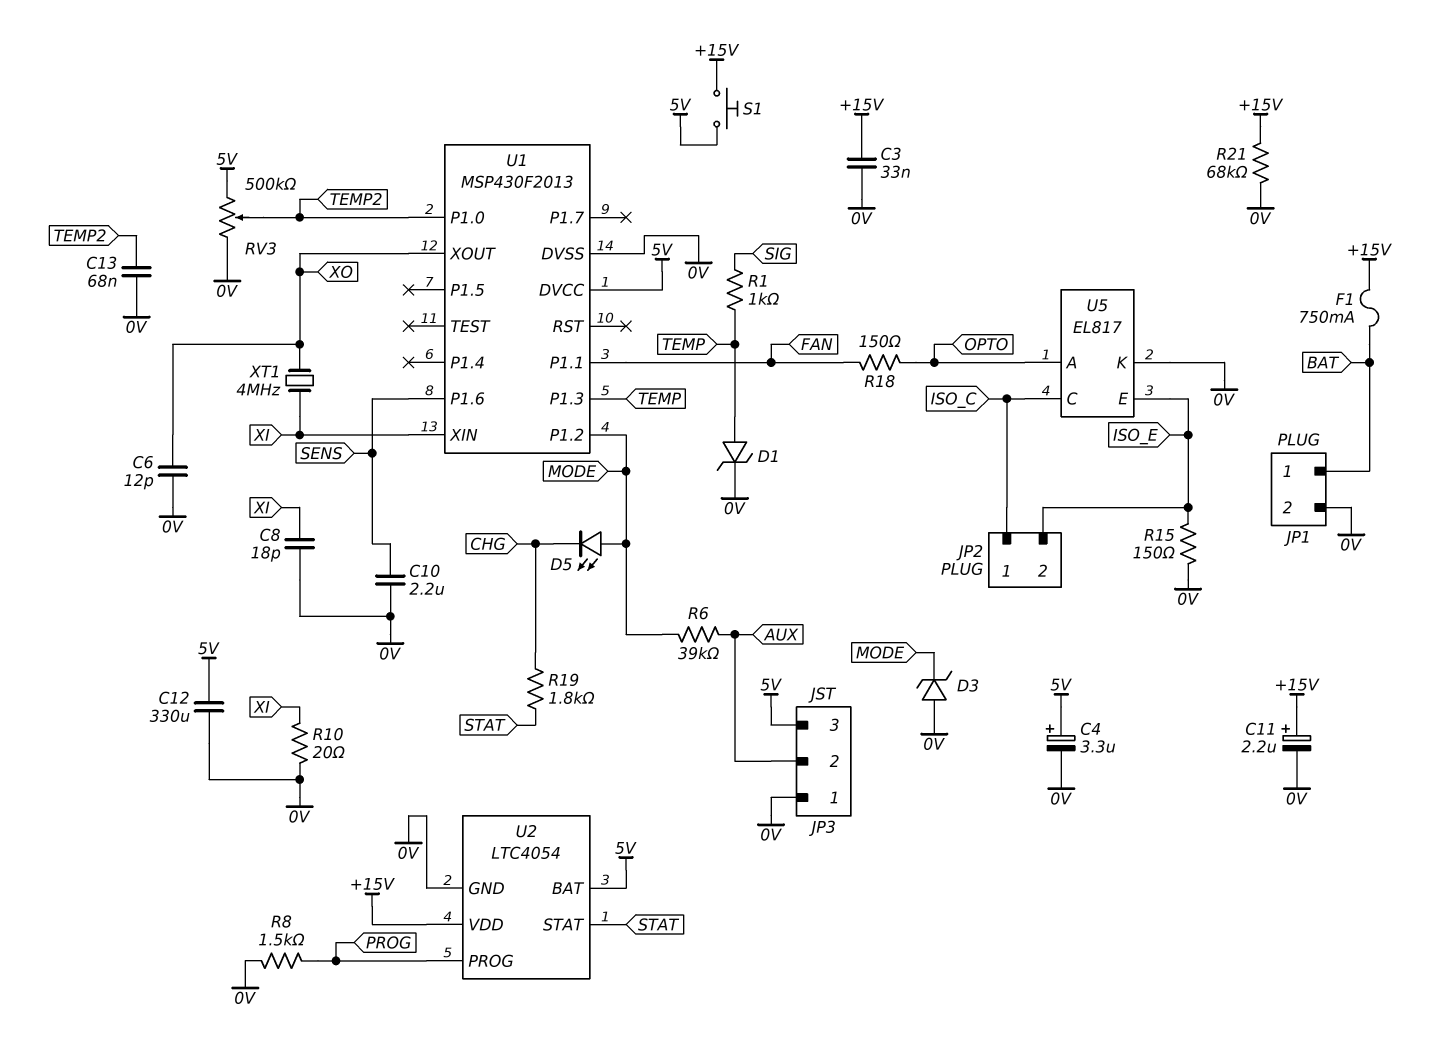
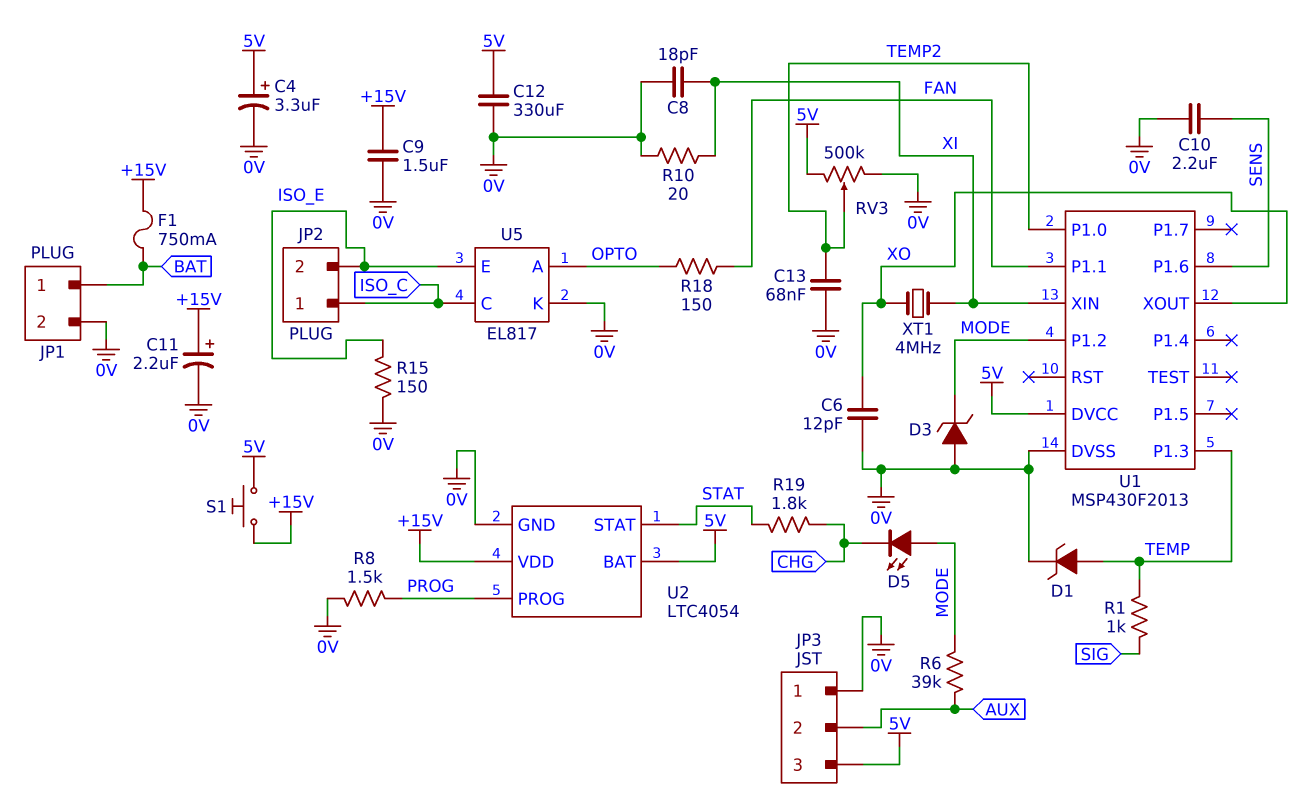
C3: 33nF (+15V, 0V) -> none
C9: none -> 1.5uF (+15V, 0V)
R21: 68k (+15V, 0V) -> none

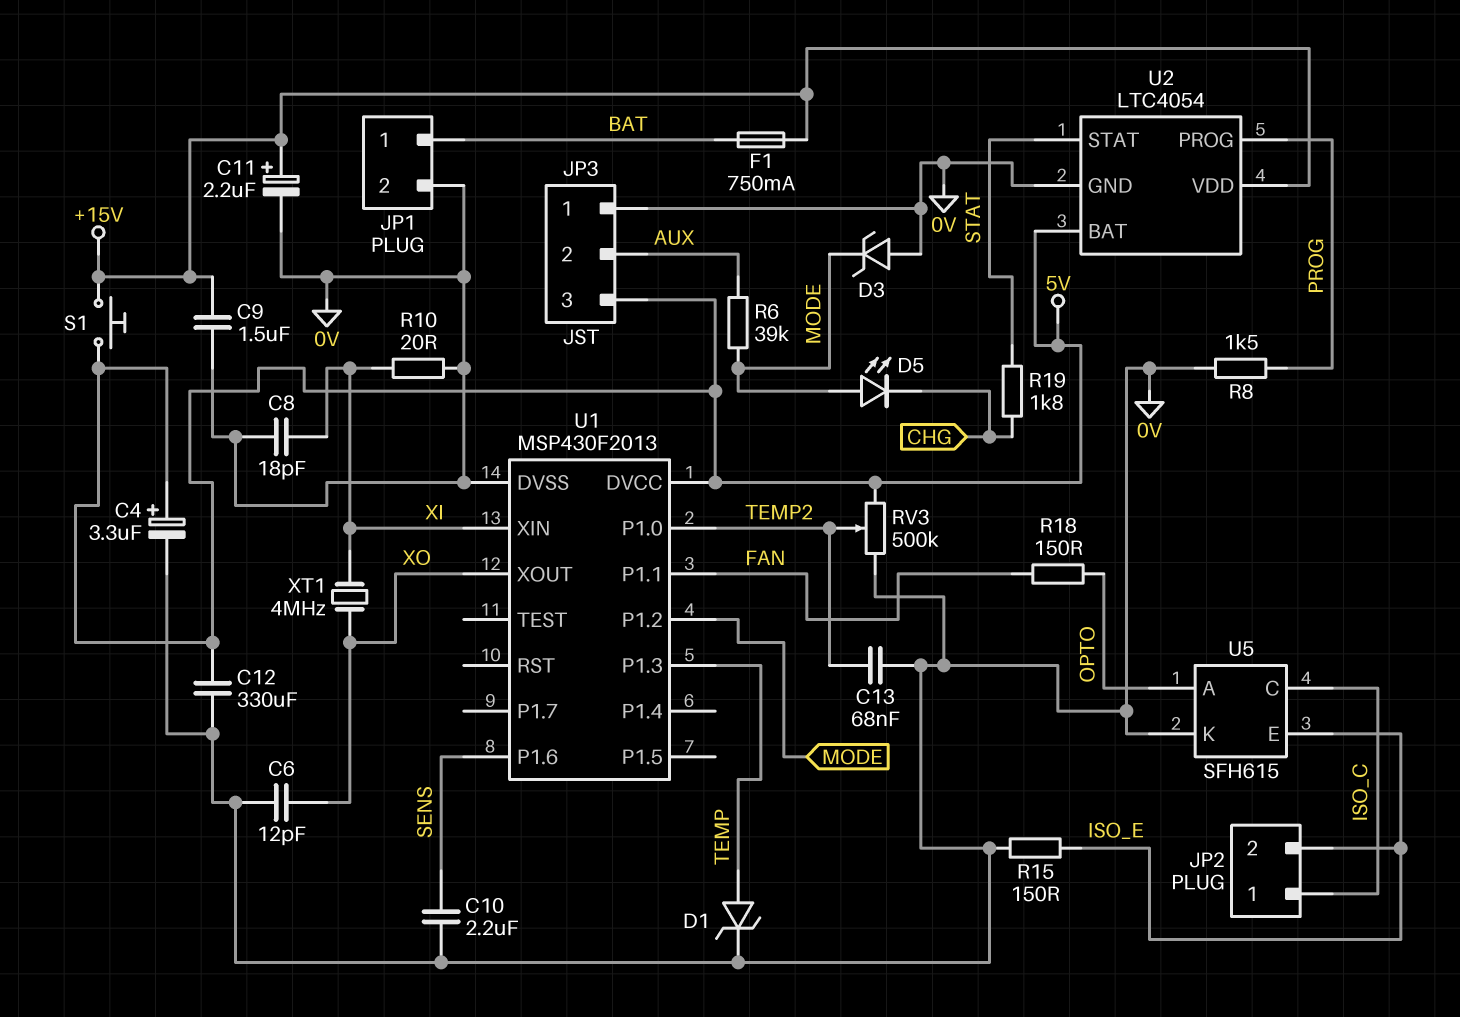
R1: 1k (SIG, TEMP) -> none
U5: EL817 -> SFH615

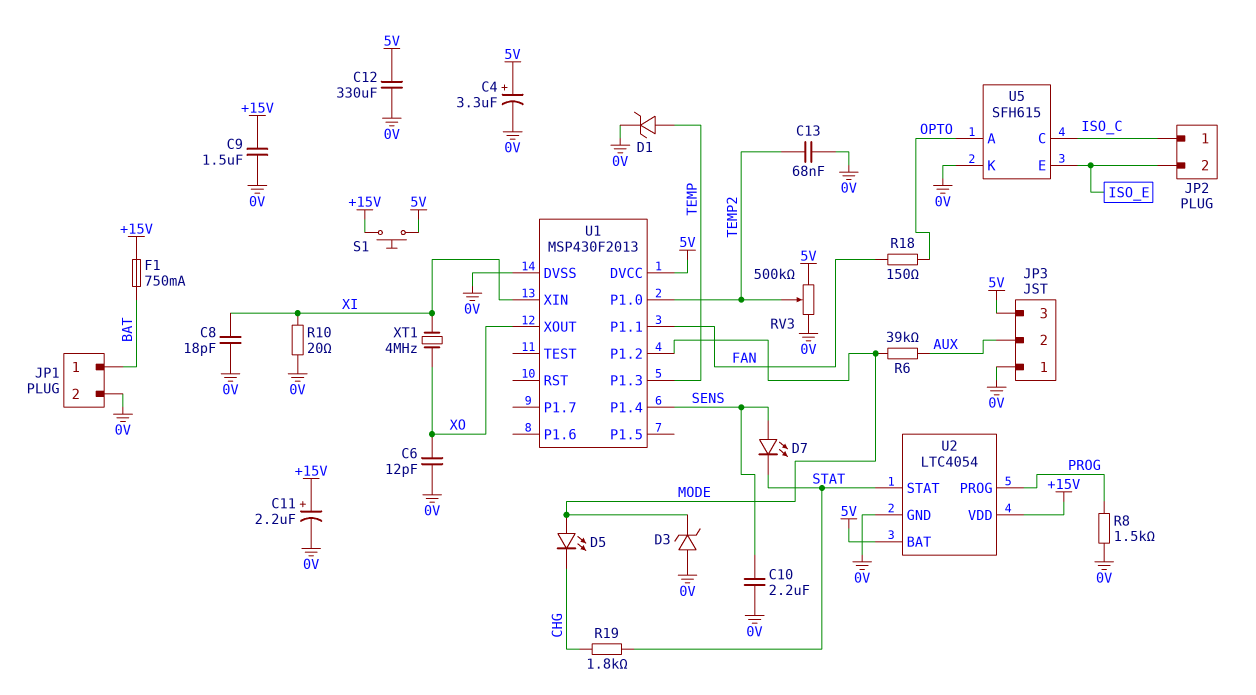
D7: none -> LED (A SENS, K STAT)
R15: 150 (0V, ISO_E) -> none
U1 pin P1.4: none -> SENS
U1 pin P1.6: SENS -> none

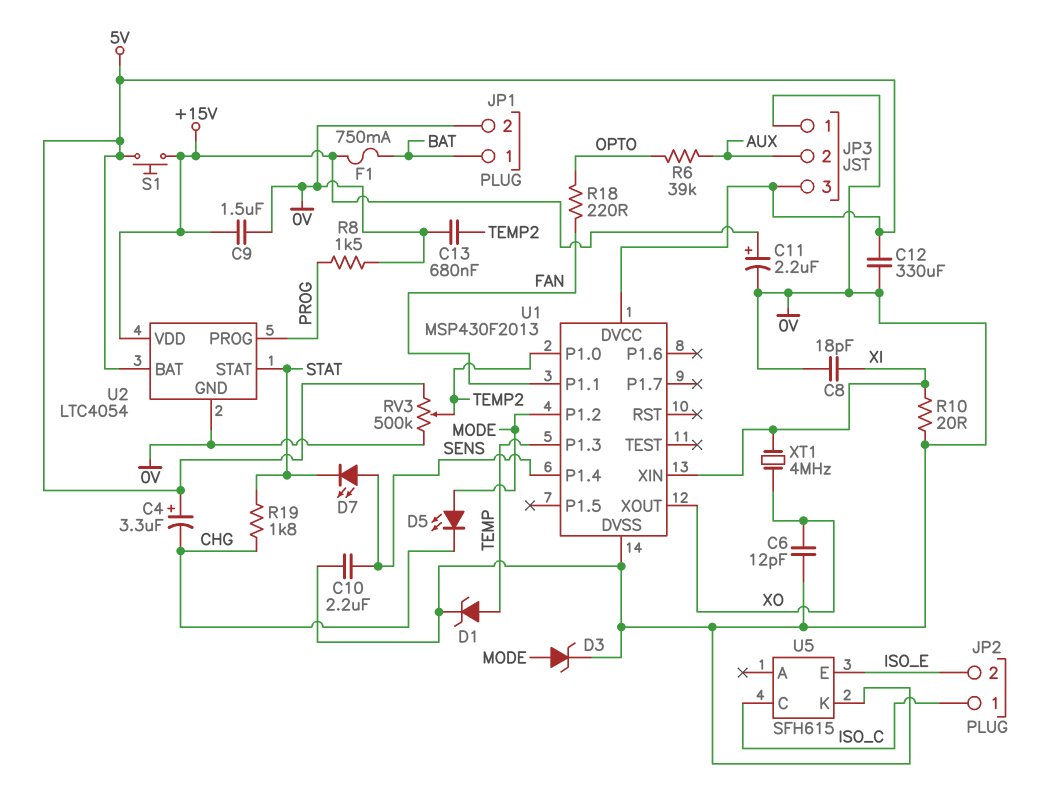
C4: 3.3uF (plus 5V, minus 0V) -> 3.3uF (plus 5V, minus CHG)
C13: 68nF (0V, TEMP2) -> 680nF (0V, TEMP2)
D3: zener (A 0V, K MODE) -> zener (A MODE, K 0V)
R6: 39k (AUX, MODE) -> 39k (AUX, OPTO)
R18: 150 (FAN, OPTO) -> 220 (FAN, OPTO)
U5 pin A: OPTO -> none

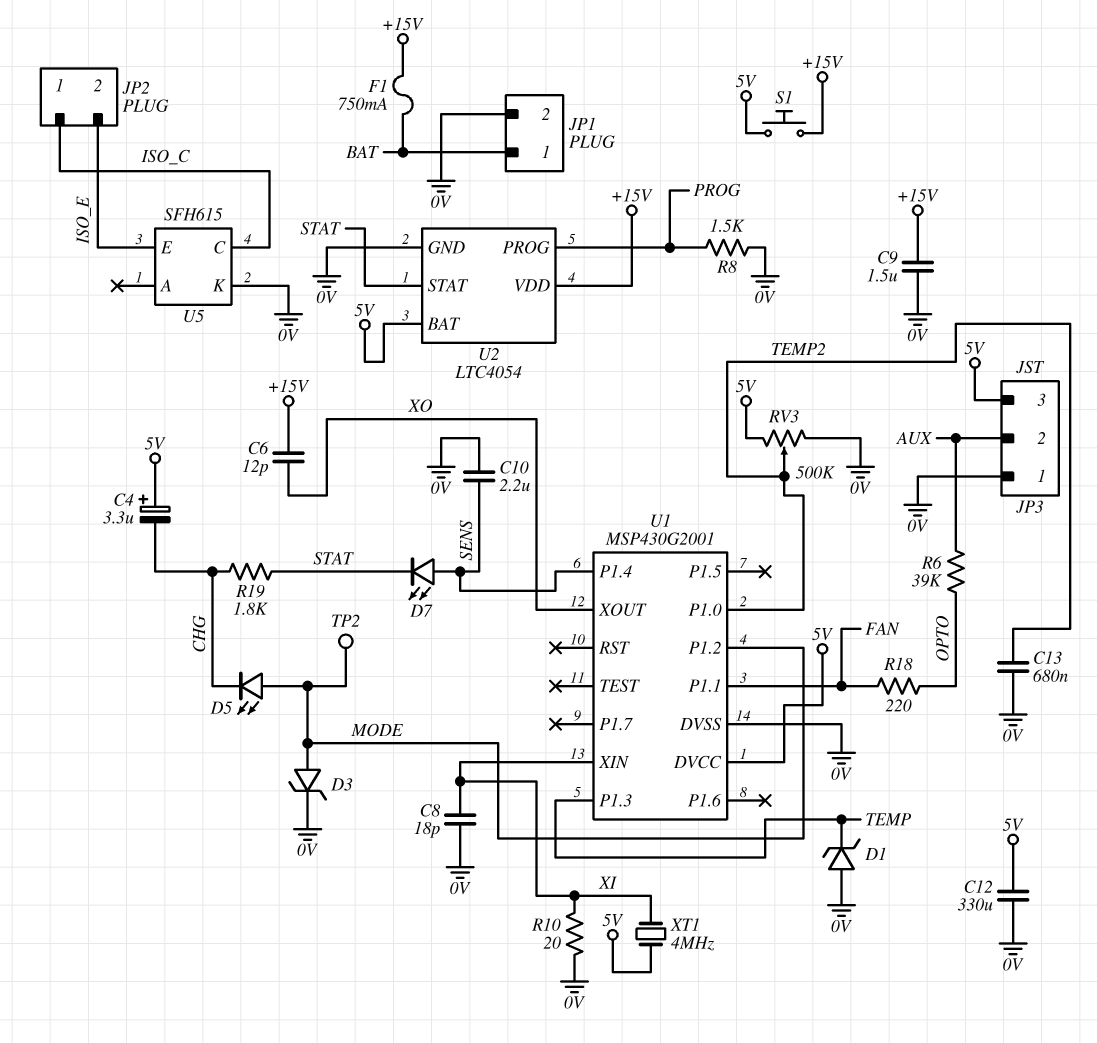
C6: 12pF (0V, XO) -> 12pF (+15V, XO)
C11: 2.2uF (plus +15V, minus 0V) -> none
D1: zener (A TEMP, K 0V) -> zener (A 0V, K TEMP)
TP2: none -> test point (MODE)
U1: MSP430F2013 -> MSP430G2001
XT1: 4MHz (XI, XO) -> 4MHz (5V, XI)

